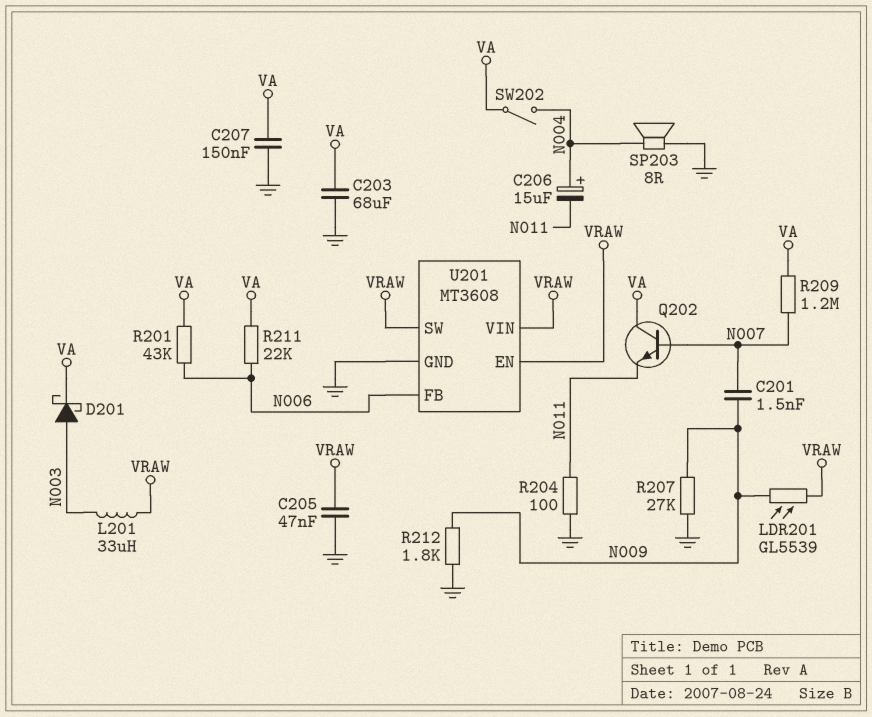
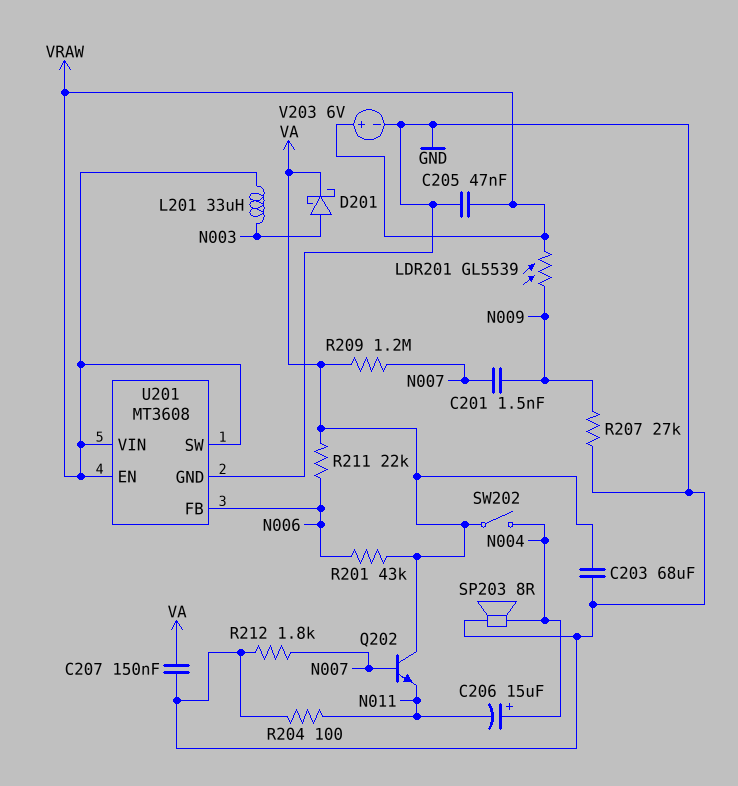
R212: 1.8k (GND, N009) -> 1.8k (GND, N007)
V203: none -> 6V (plus VRAW, minus GND)

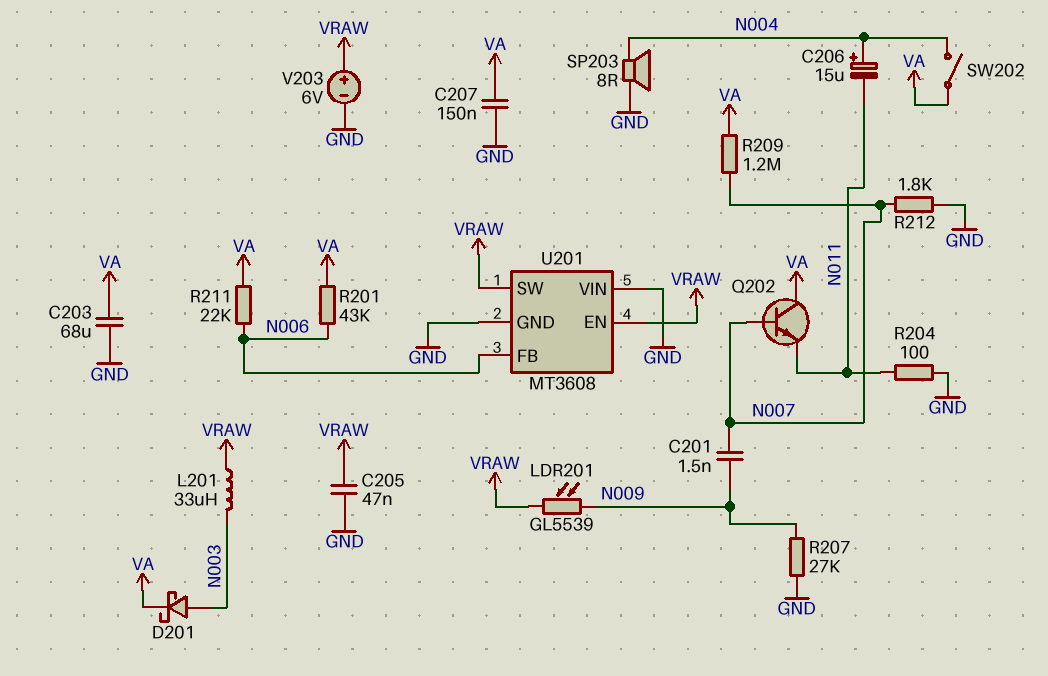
U201 pin VIN: VRAW -> GND

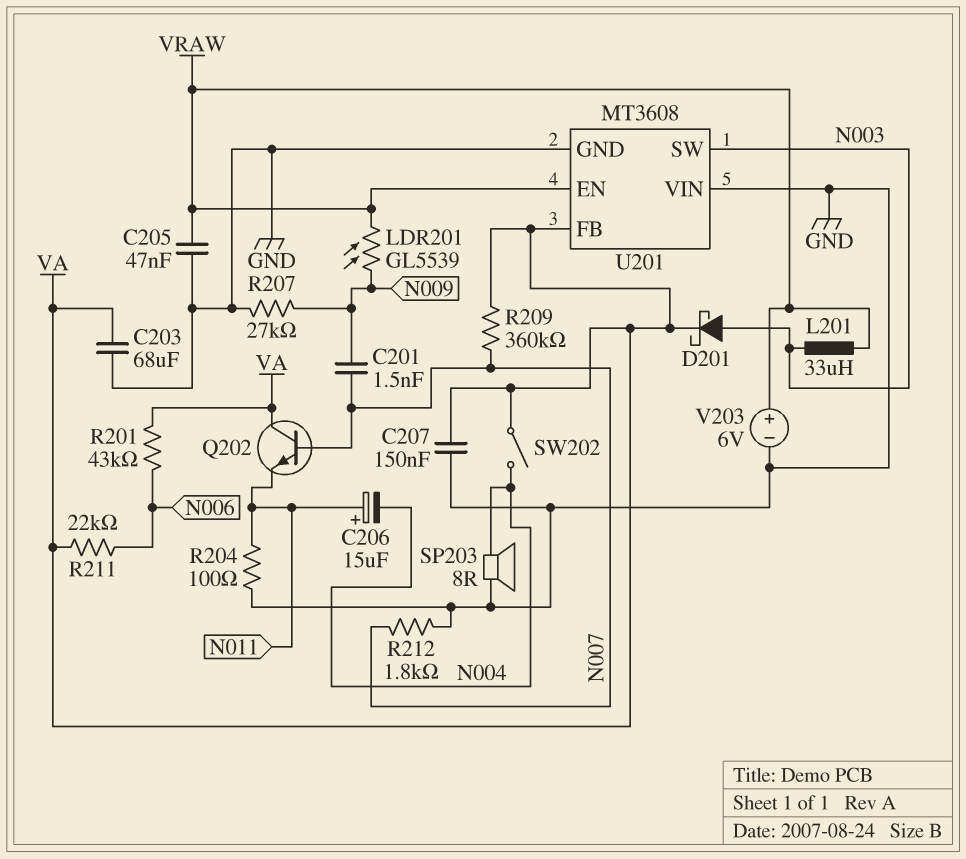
C206: 15uF (plus N004, minus N011) -> 15uF (plus N011, minus N004)
R209: 1.2M (N007, VA) -> 360k (N007, VA)
U201 pin FB: N006 -> VA
U201 pin SW: VRAW -> N003

